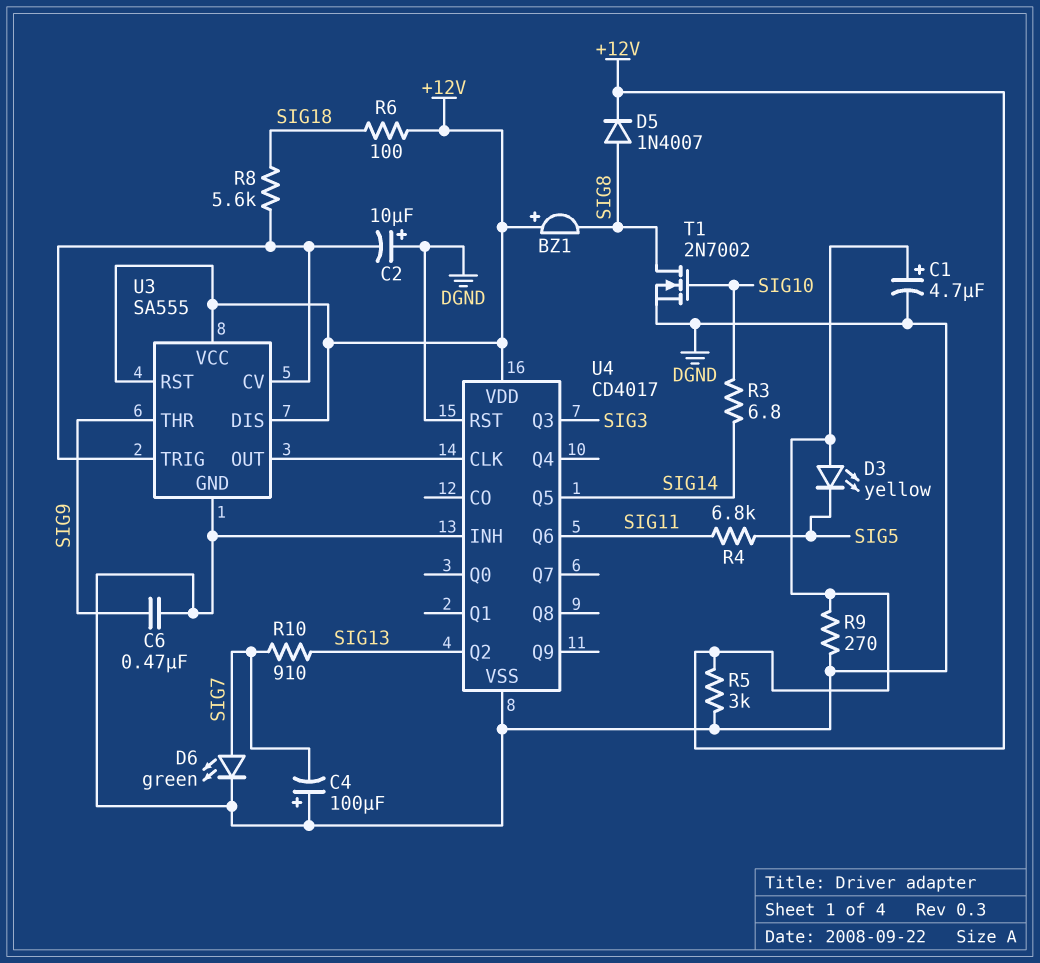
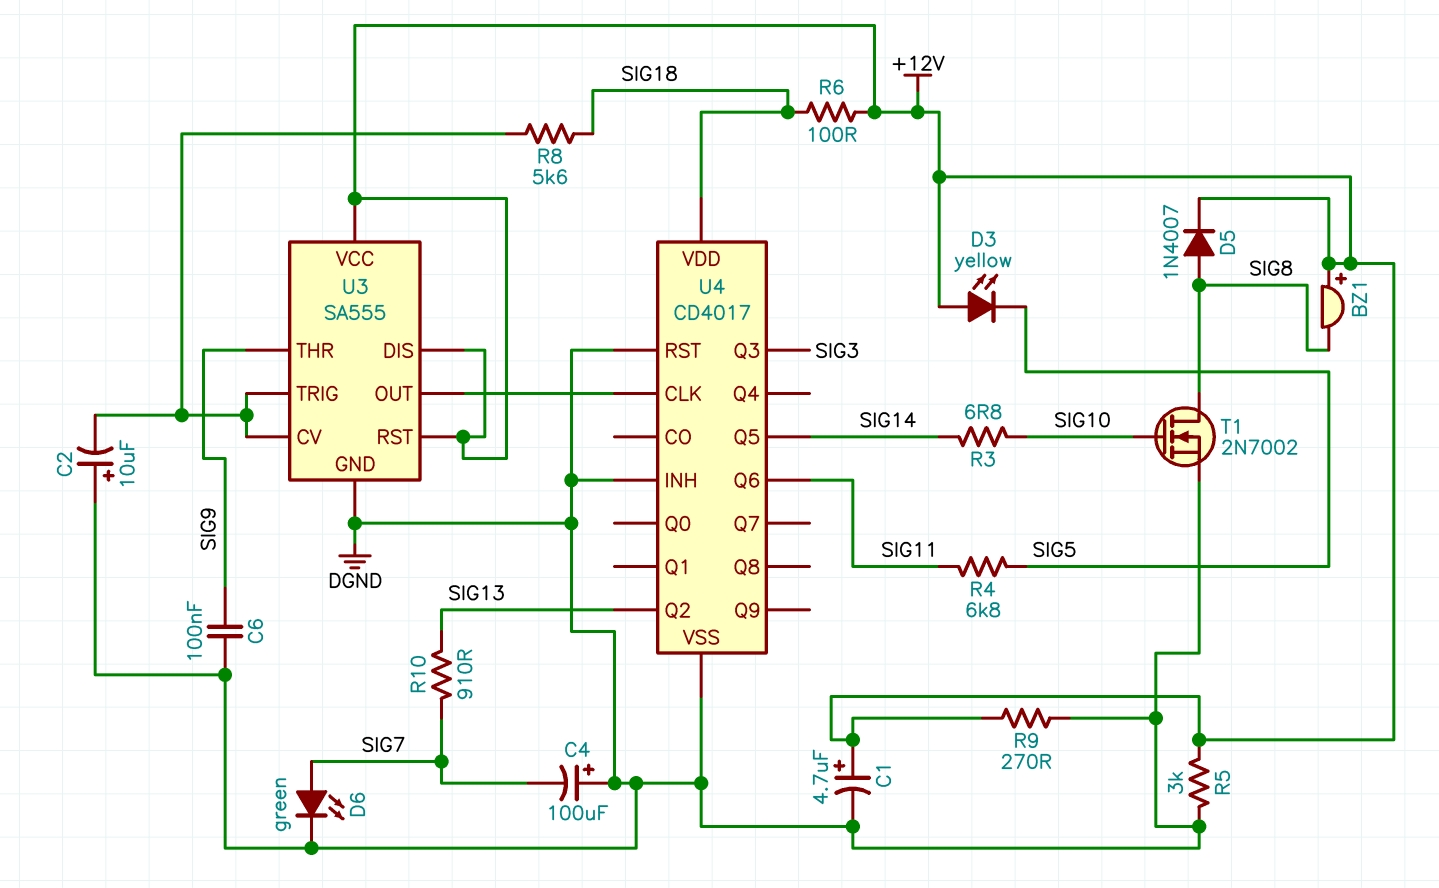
C6: 470nF (DGND, SIG9) -> 100nF (DGND, SIG9)
U4 pin VDD: +12V -> SIG18

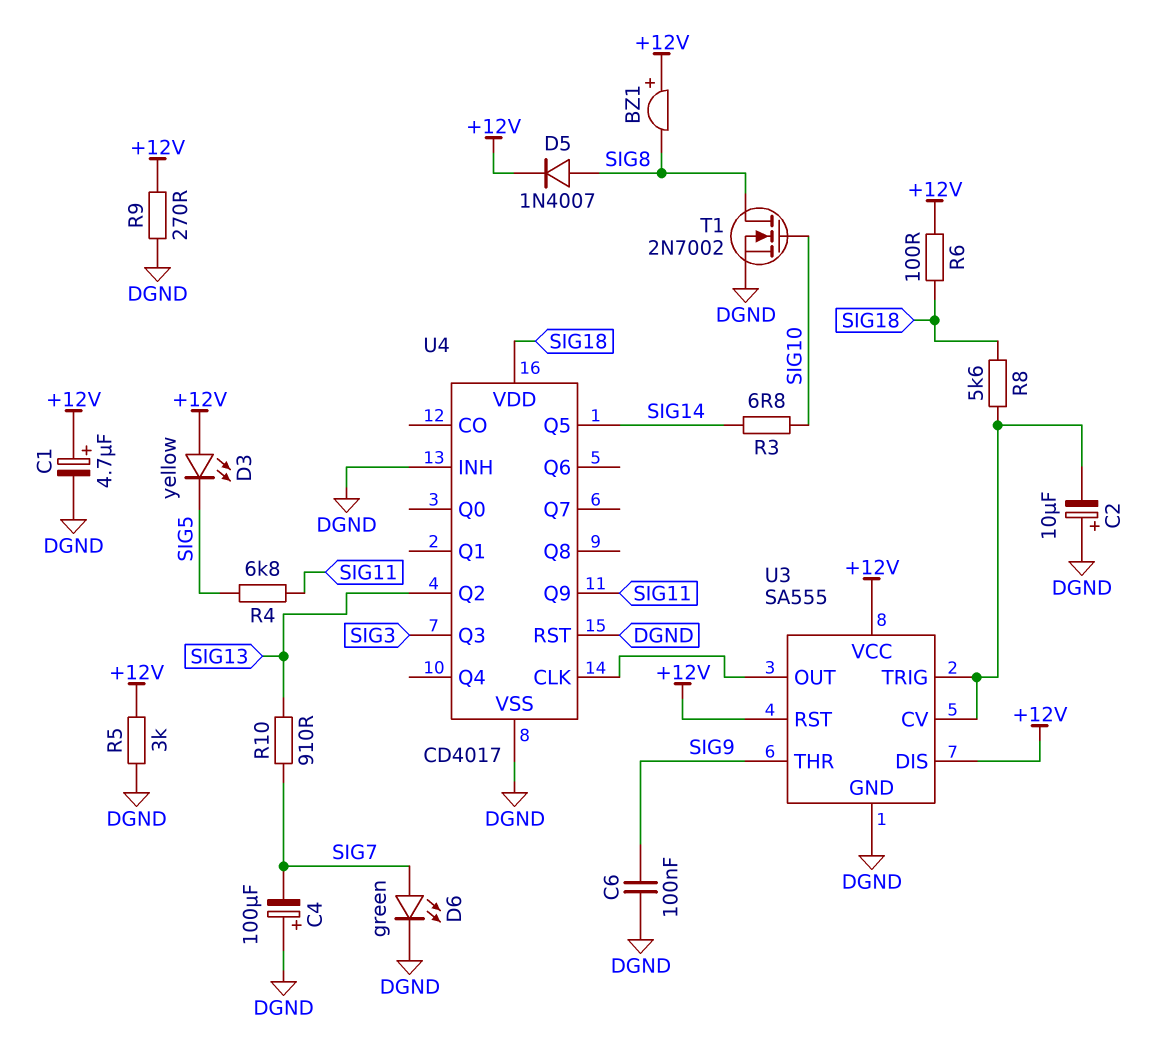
U4 pin Q6: SIG11 -> none
U4 pin Q9: none -> SIG11

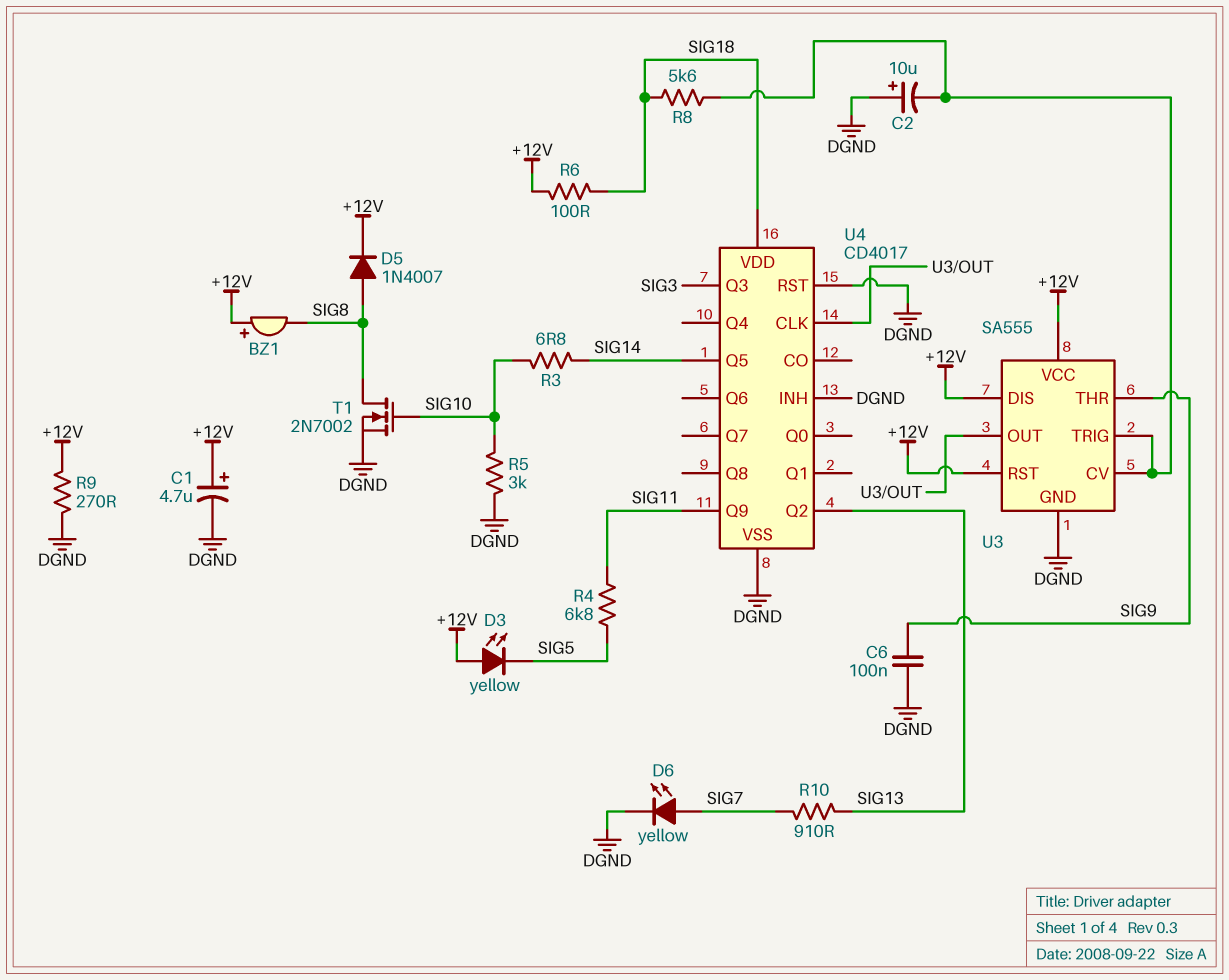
C4: 100uF (plus DGND, minus SIG7) -> none
D6: LED green (A SIG7, K DGND) -> LED yellow (A SIG7, K DGND)
R5: 3k (+12V, DGND) -> 3k (DGND, SIG10)

